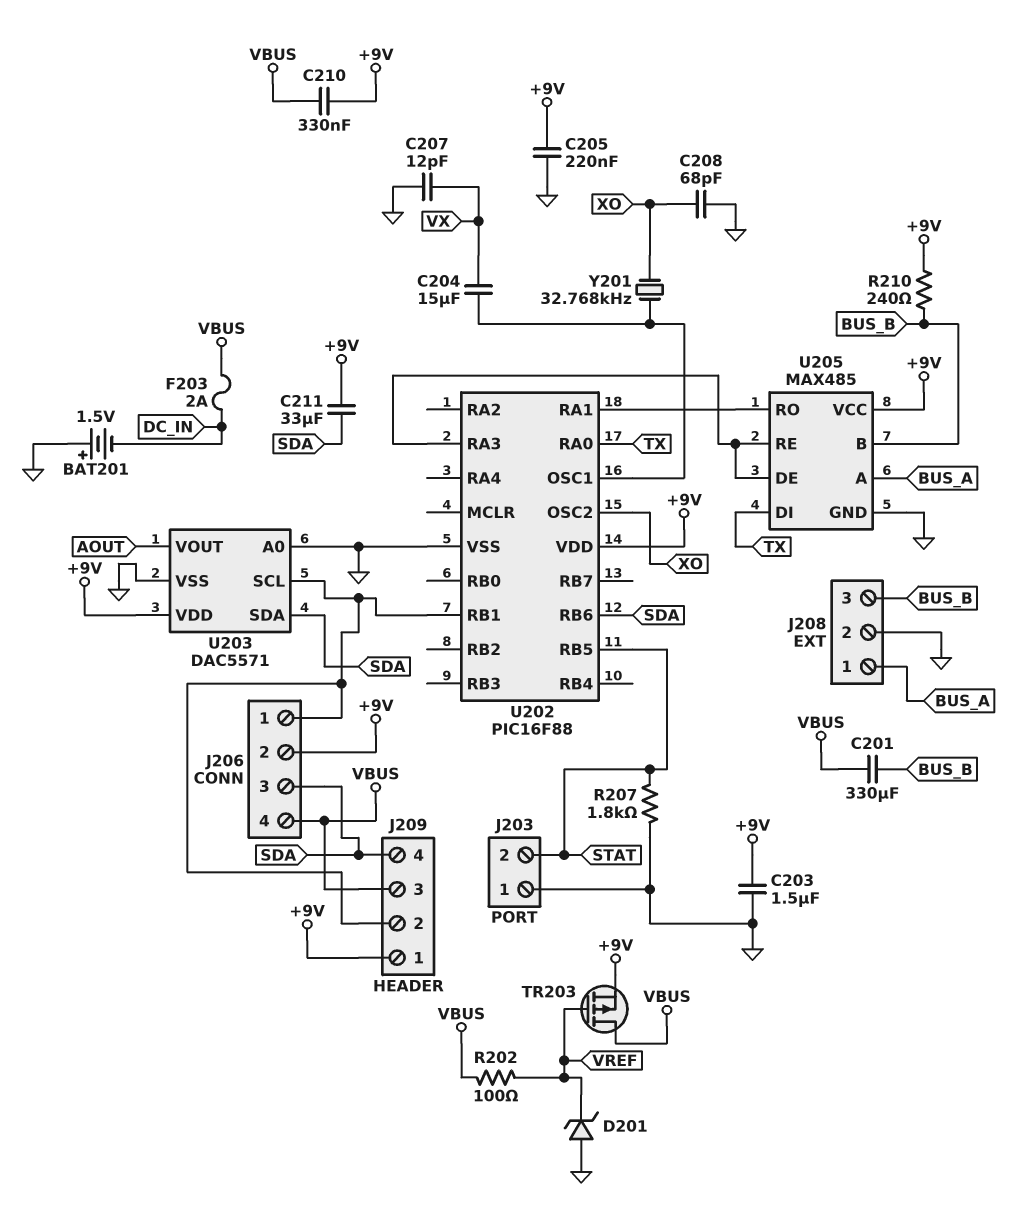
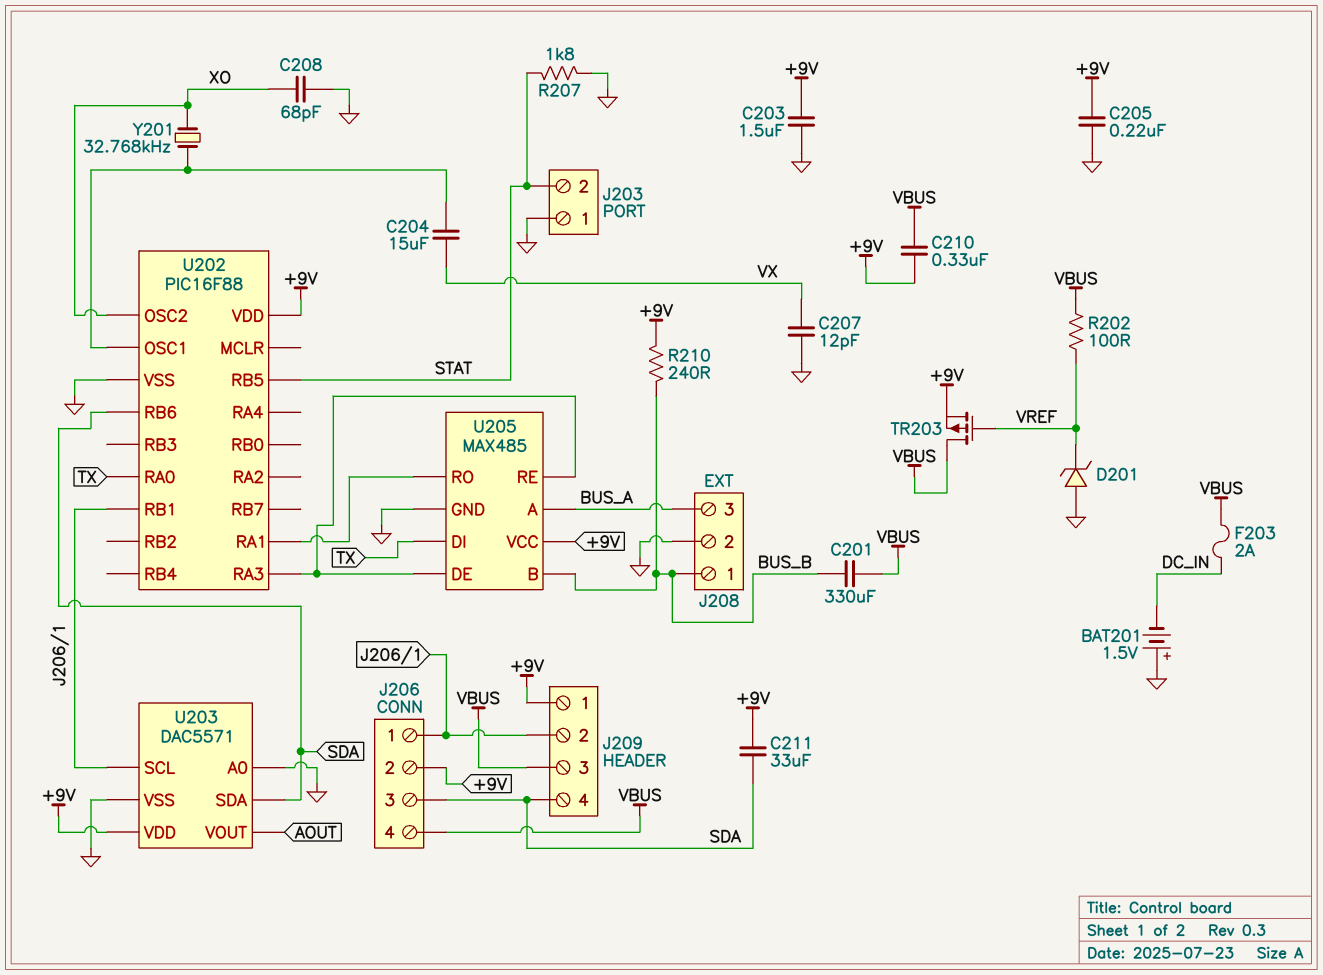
J208 pin 1: BUS_A -> BUS_B
J208 pin 3: BUS_B -> BUS_A

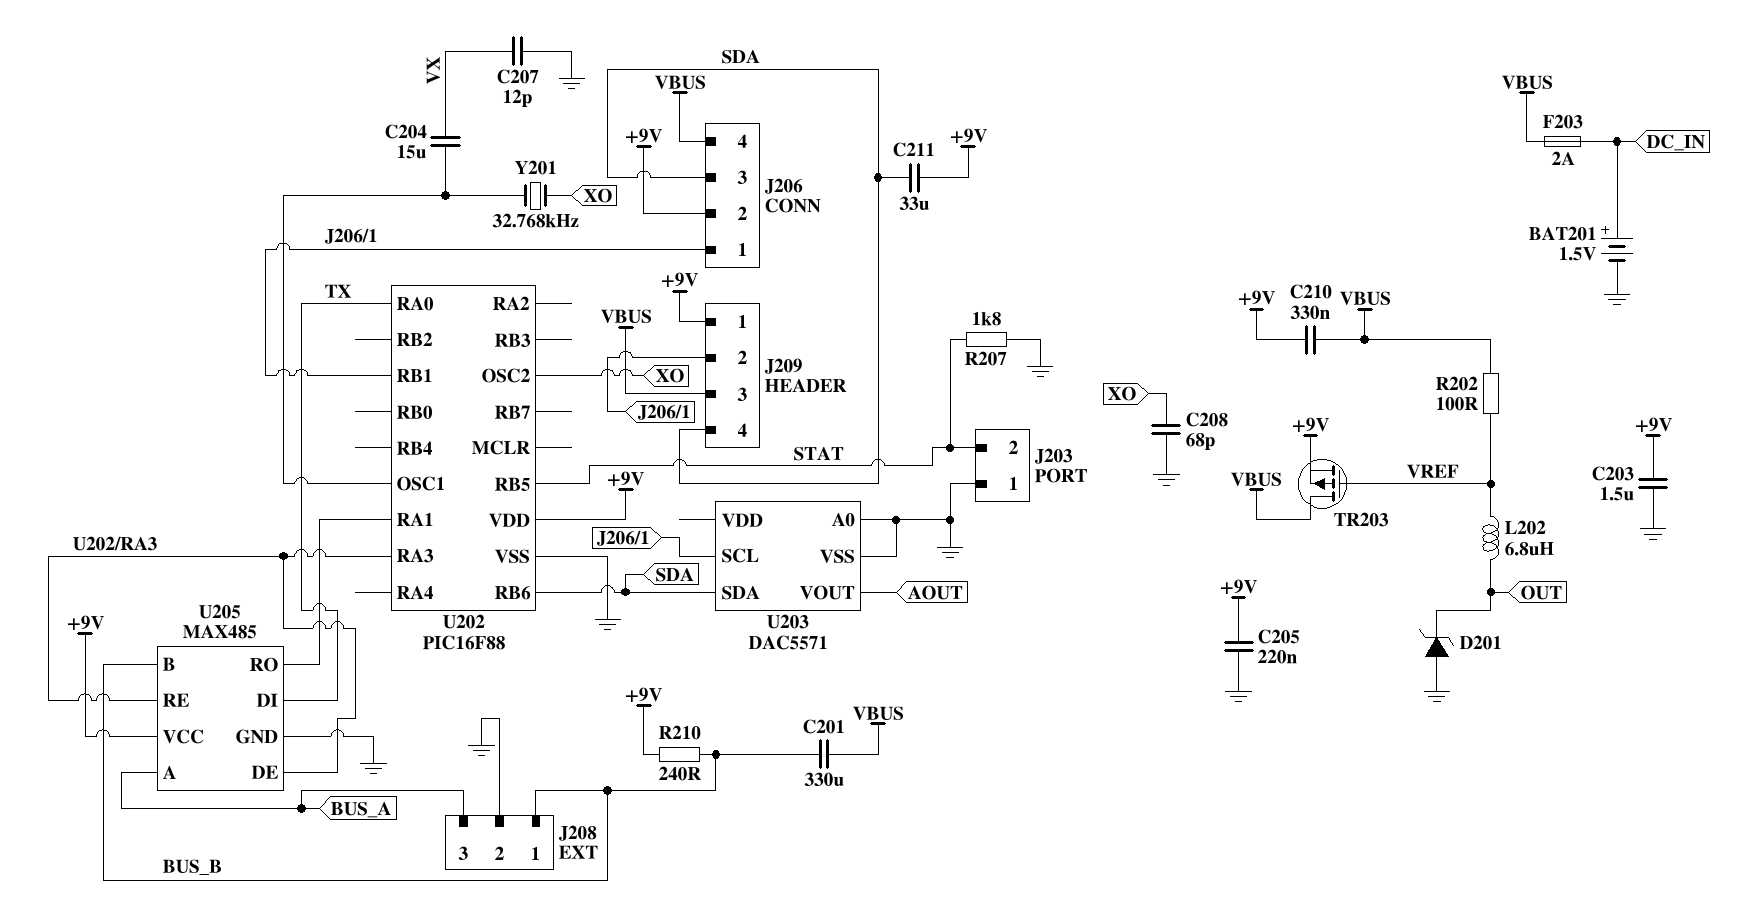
BAT201: 1.5V (plus GND, minus DC_IN) -> 1.5V (plus DC_IN, minus GND)
D201: zener (A GND, K VREF) -> zener (A GND, K OUT)
L202: none -> 6.8uH (OUT, VREF)
U203 pin VDD: +9V -> none

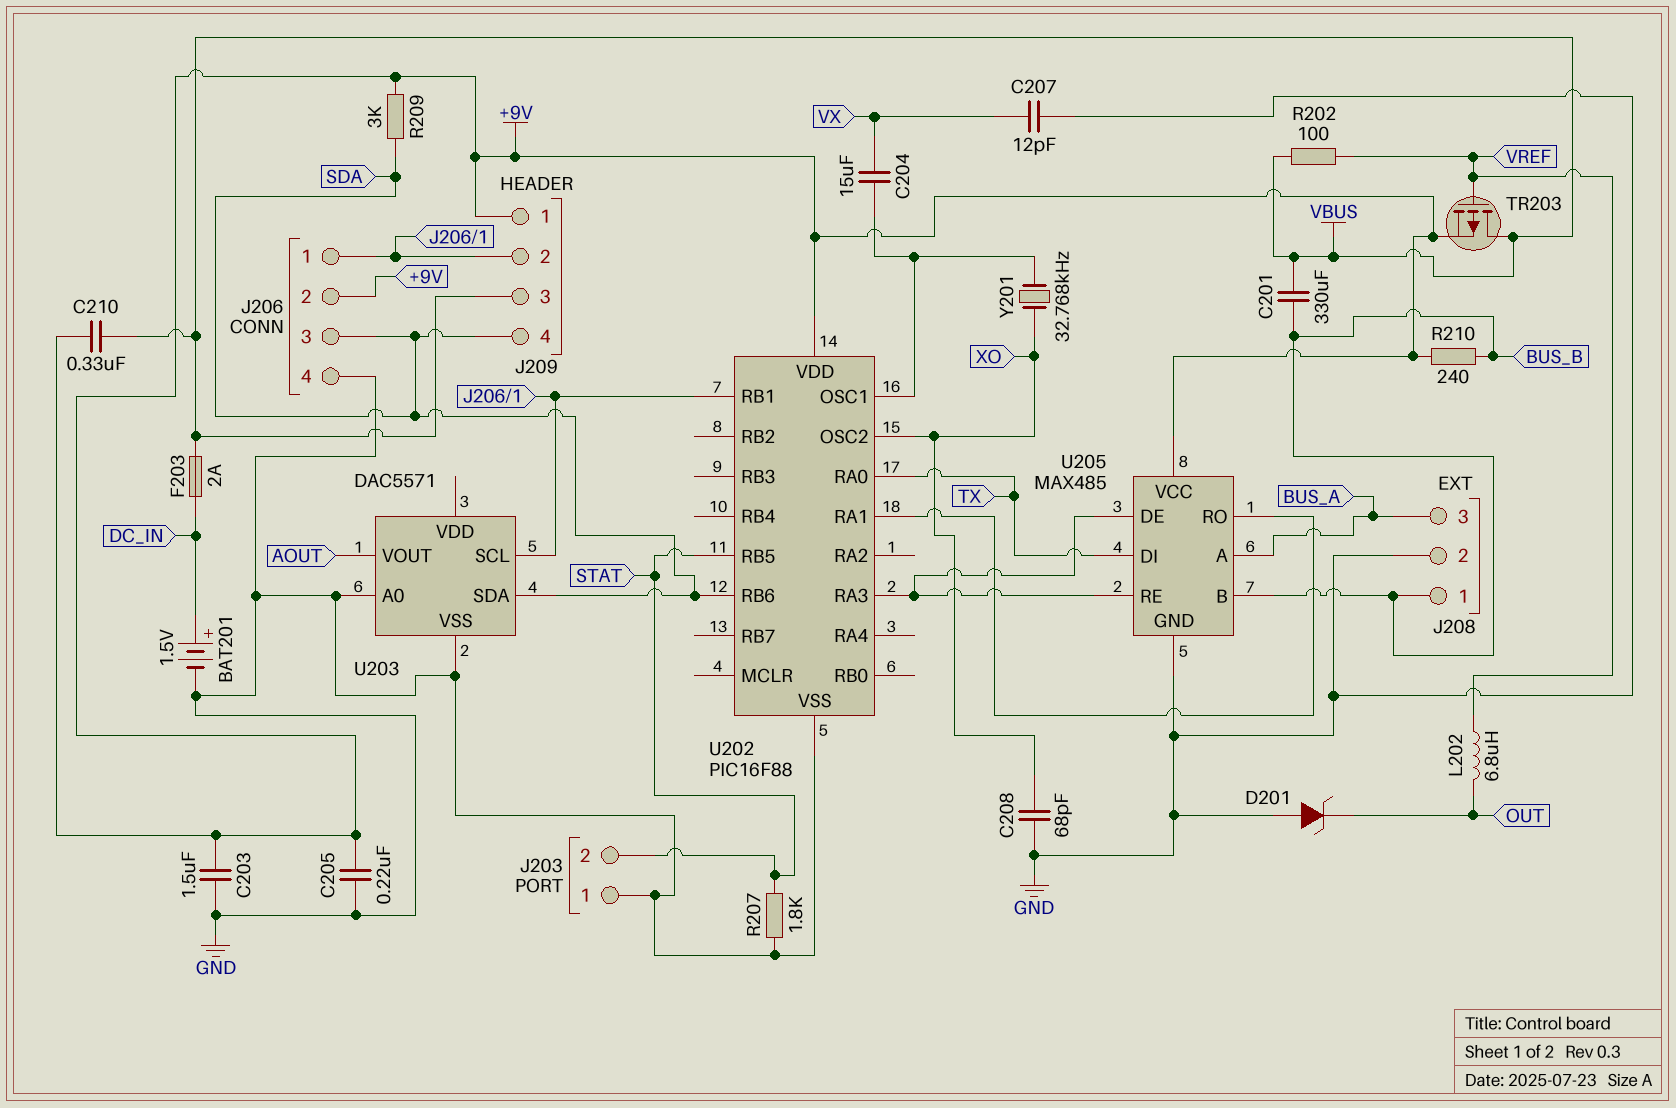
C211: 33uF (+9V, SDA) -> none
J206 pin 4: VBUS -> GND
R209: none -> 3k (+9V, SDA)

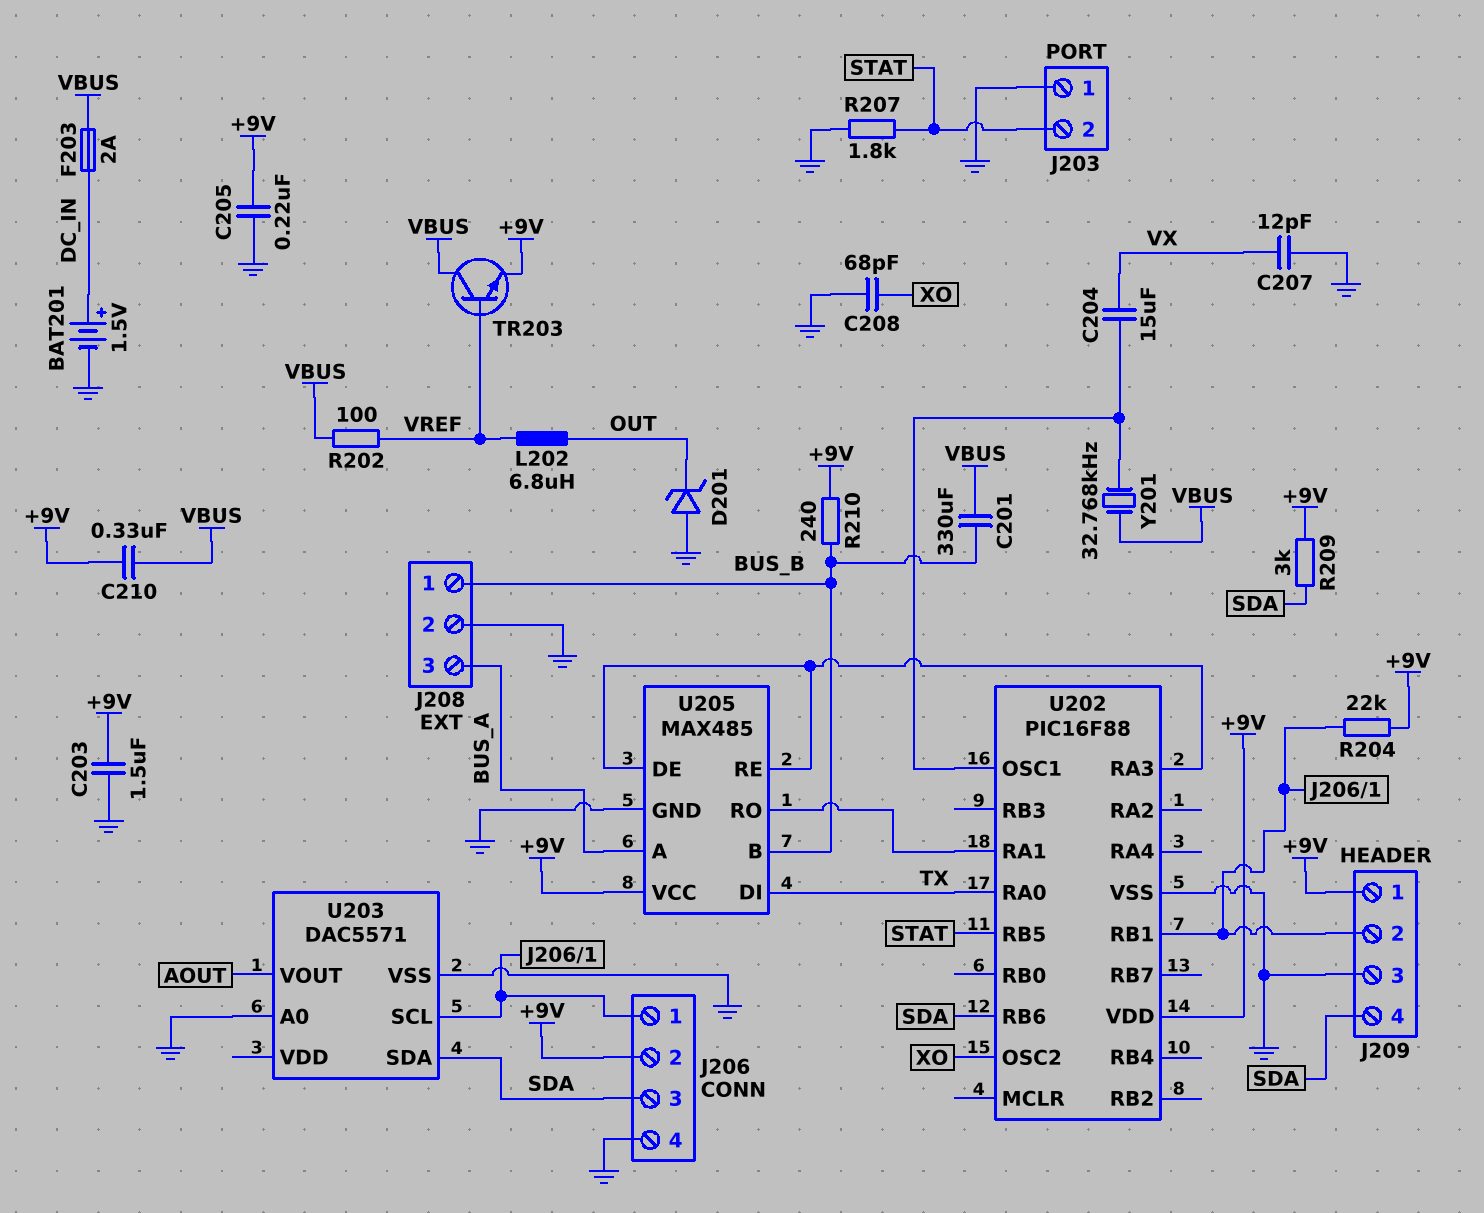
J209 pin 3: VBUS -> GND
R204: none -> 22k (+9V, J206/1)
TR203: PMOS (G VREF, D VBUS, S +9V) -> NPN (B VREF, C VBUS, E +9V)
Y201: 32.768kHz (U202/OSC1, XO) -> 32.768kHz (U202/OSC1, VBUS)

